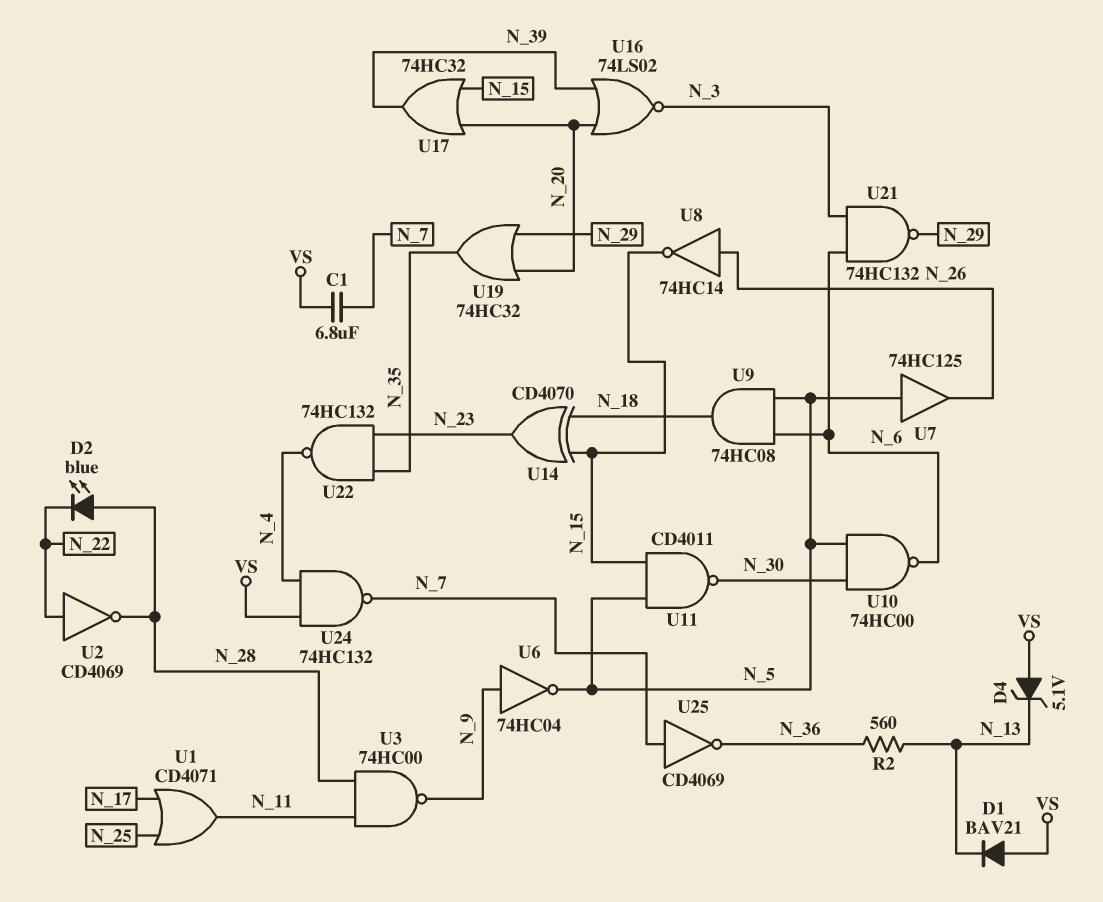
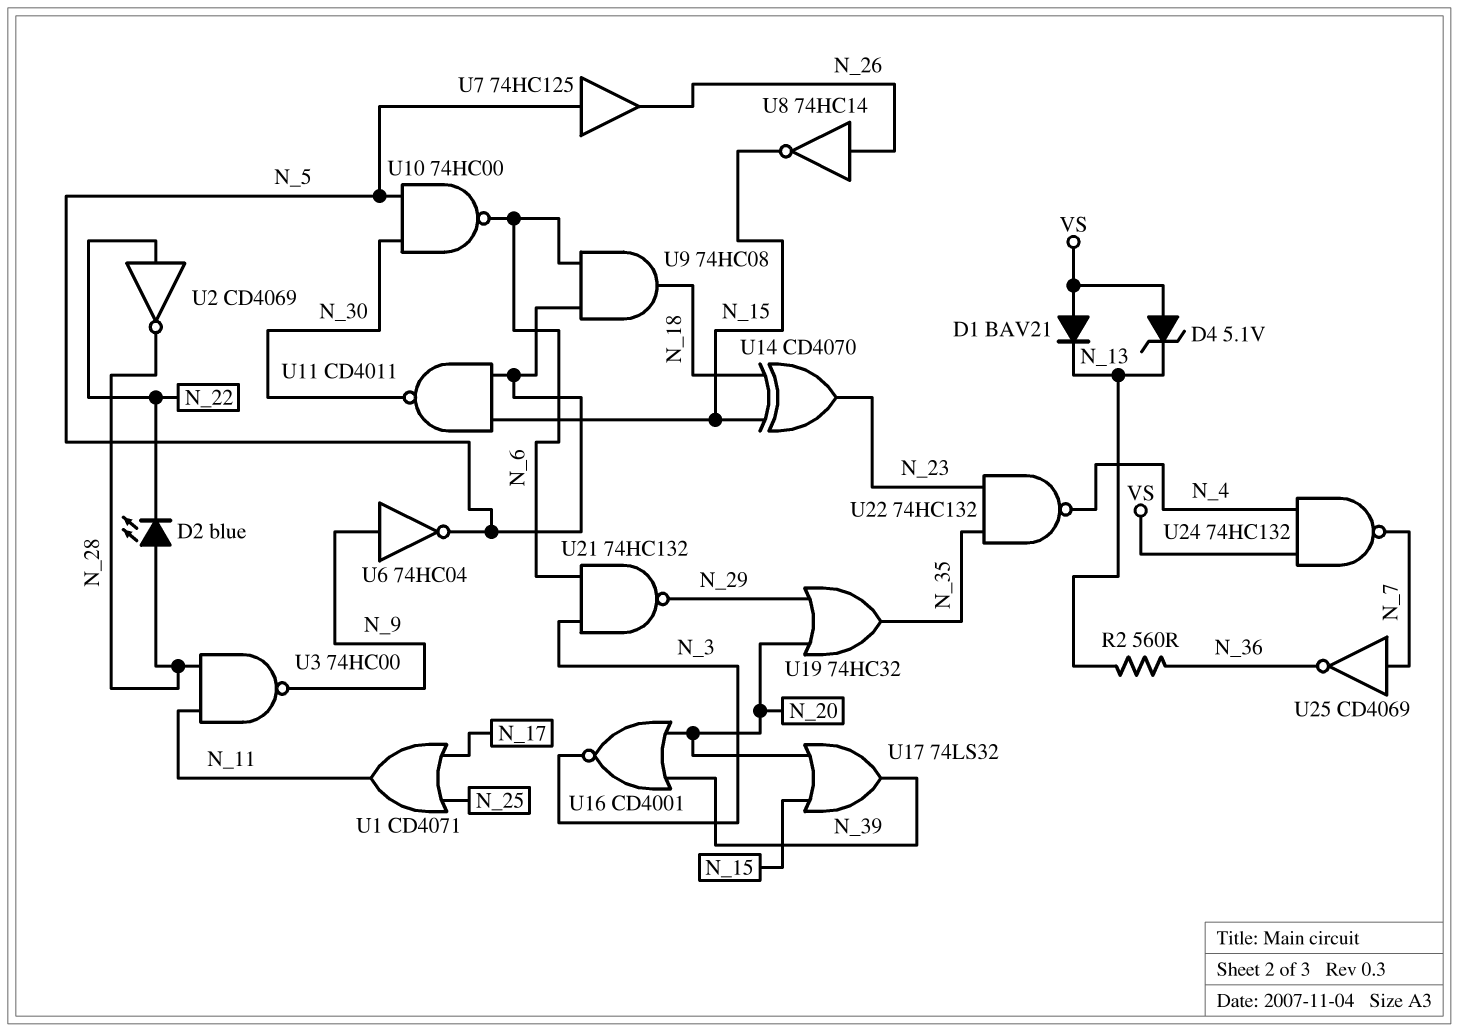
C1: 6.8uF (N_7, VS) -> none
U16: NOR 74LS02 (in N_20, in N_39, out N_3) -> NOR CD4001 (in N_20, in N_39, out N_3)
U17: OR 74HC32 (in N_15, in N_20, out N_39) -> OR 74LS32 (in N_15, in N_20, out N_39)

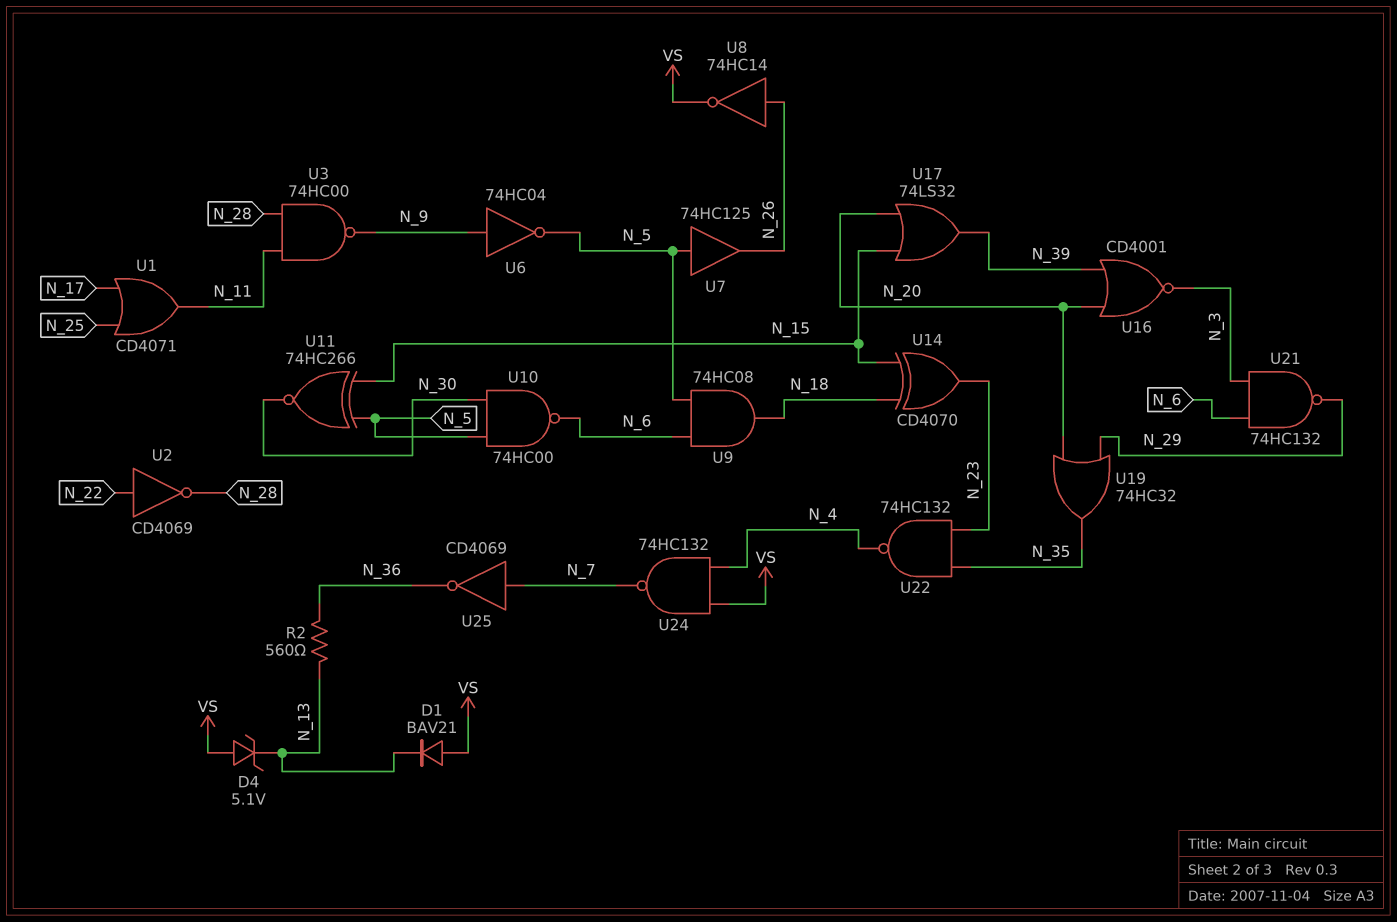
D2: LED blue (A N_28, K N_22) -> none
U8: NOT 74HC14 (in N_26, out N_15) -> NOT 74HC14 (in N_26, out VS)
U11: NAND CD4011 (in N_5, in N_15, out N_30) -> XNOR 74HC266 (in N_5, in N_15, out N_30)

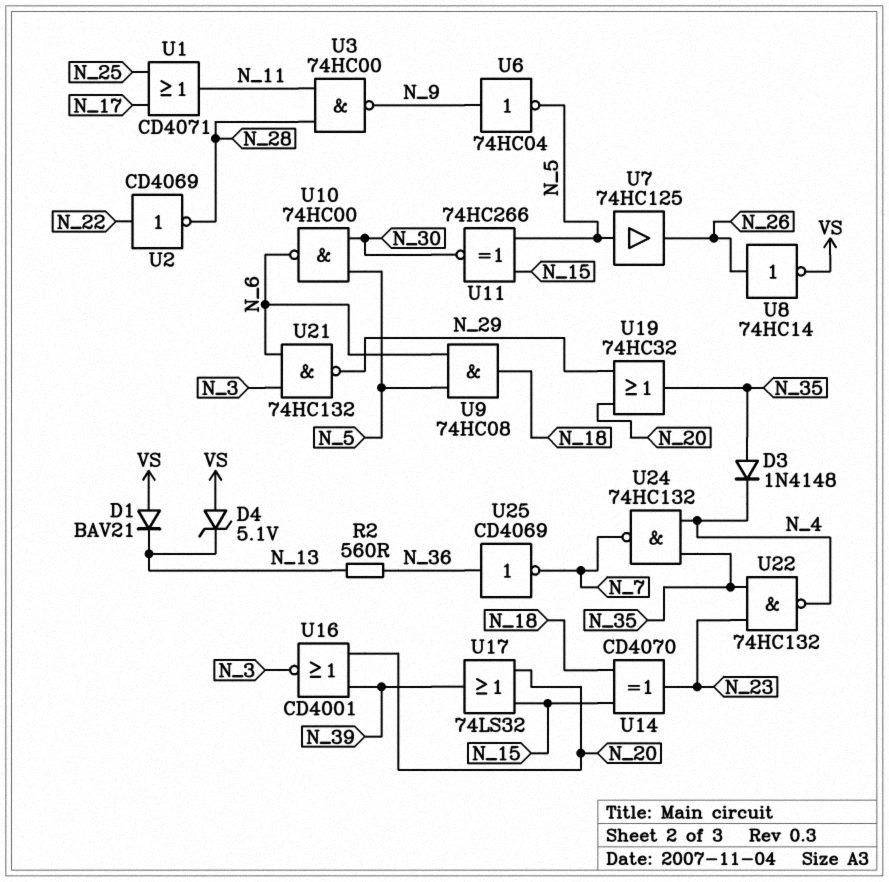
D3: none -> diode 1N4148 (A N_35, K N_4)
U24: NAND 74HC132 (in N_4, in VS, out N_7) -> NAND 74HC132 (in N_4, in N_35, out N_7)
U25: NOT CD4069 (in N_7, out N_36) -> NOT CD4069 (in N_36, out N_7)

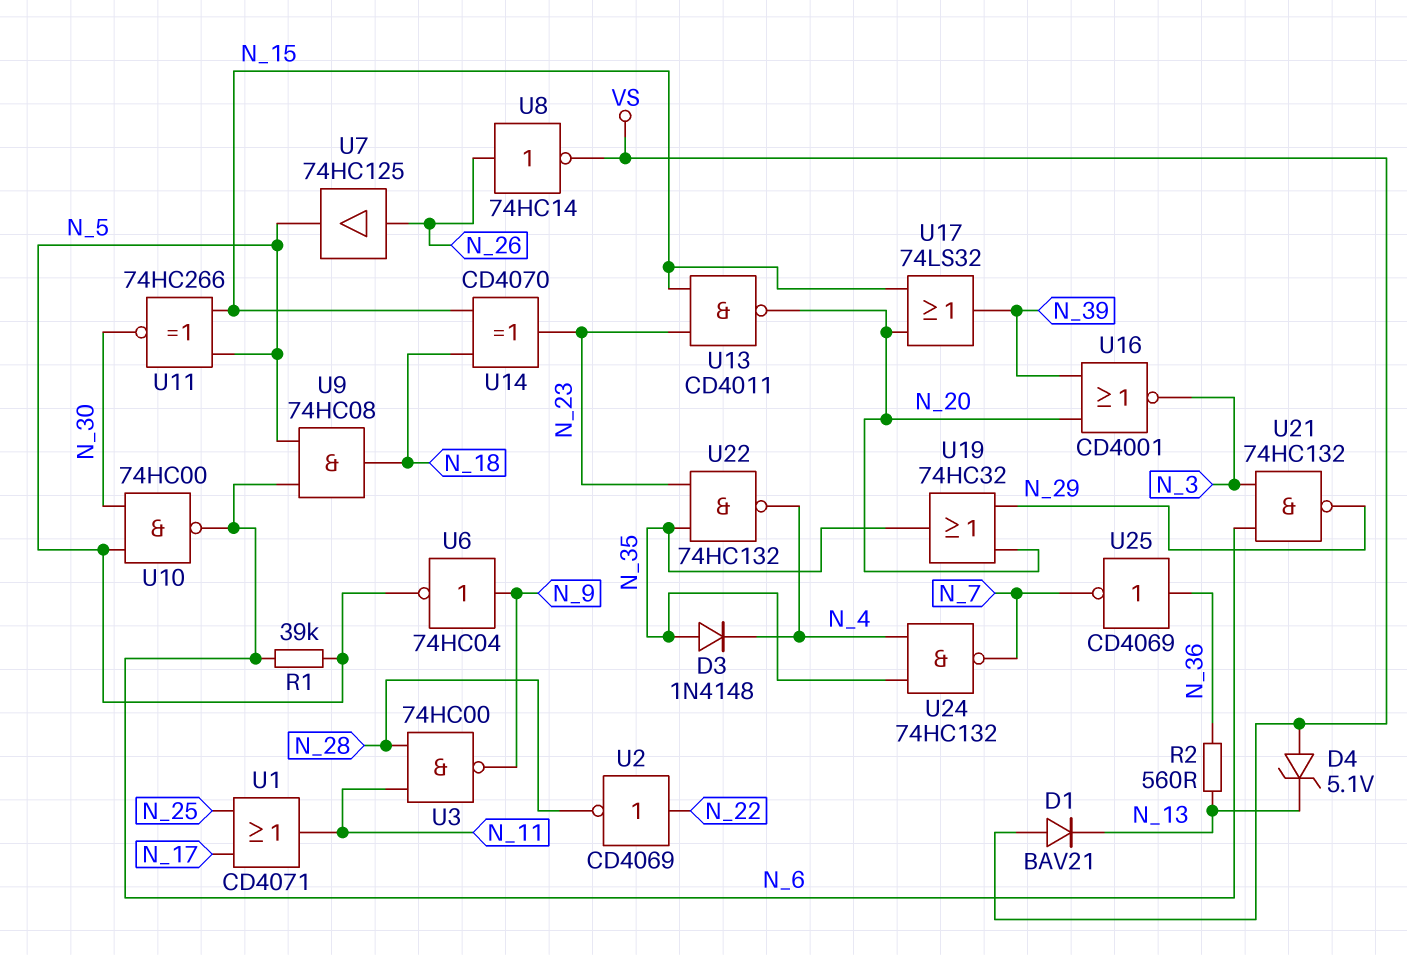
R1: none -> 39k (N_5, N_6)
U7: buffer 74HC125 (in N_5, out N_26) -> buffer 74HC125 (in N_26, out N_5)
U13: none -> NAND CD4011 (in N_15, in N_23, out N_20)

